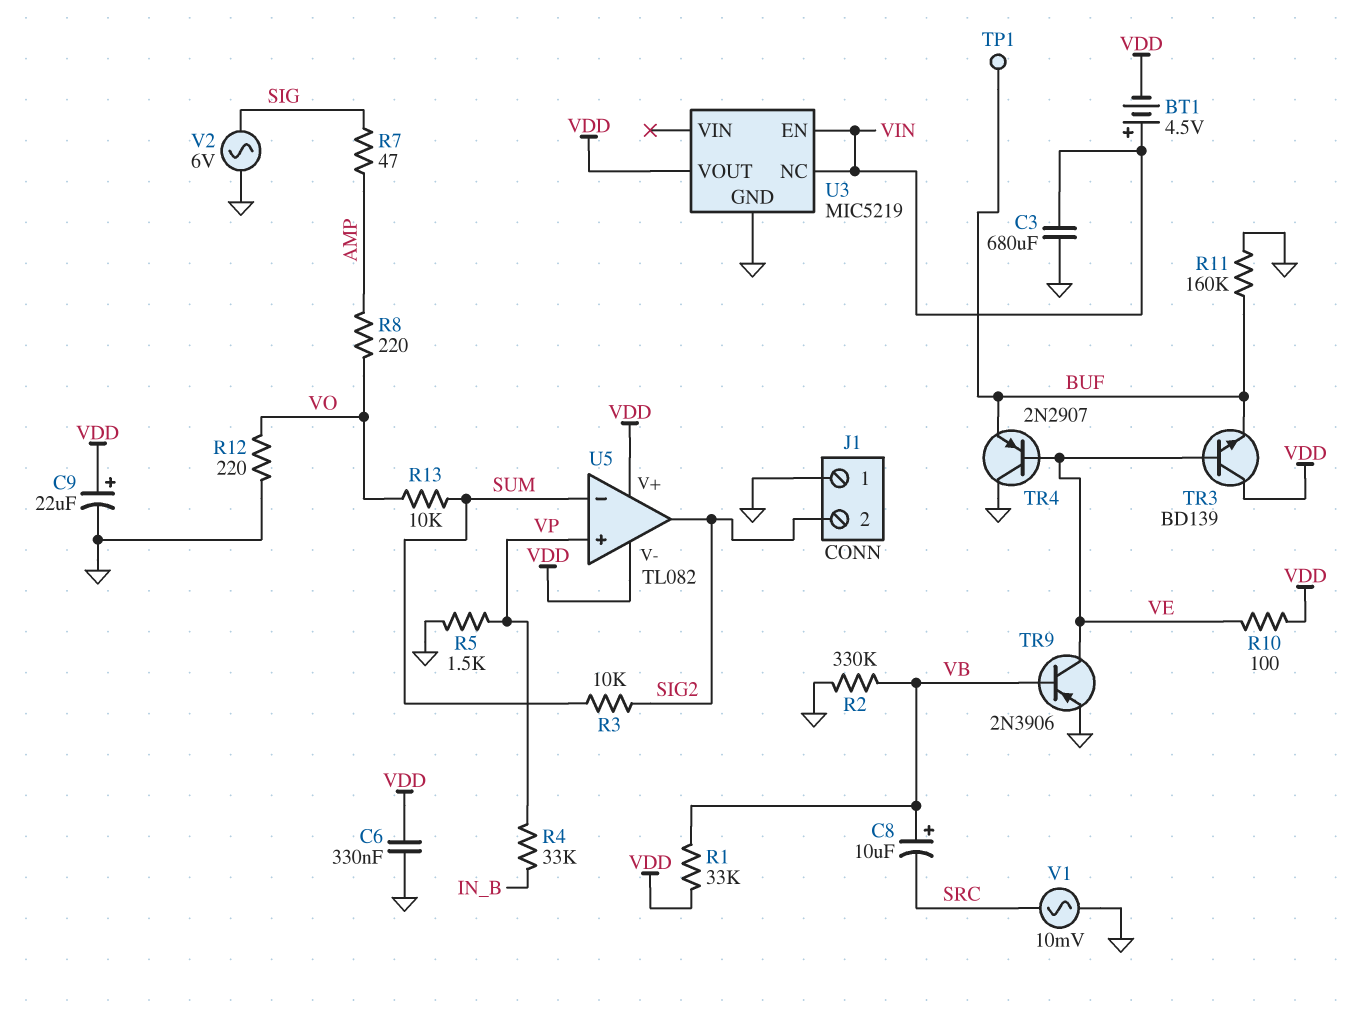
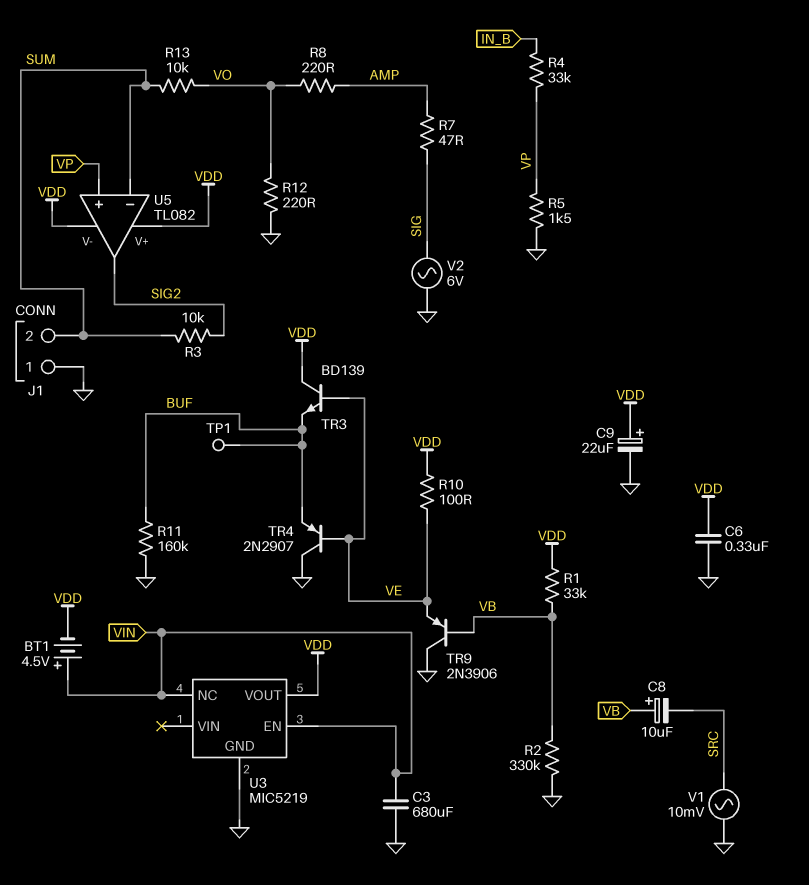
J1 pin 2: SIG2 -> SUM
TR9: PNP 2N3906 (B VB, C VE, E GND) -> PNP 2N3906 (B VB, C GND, E VE)

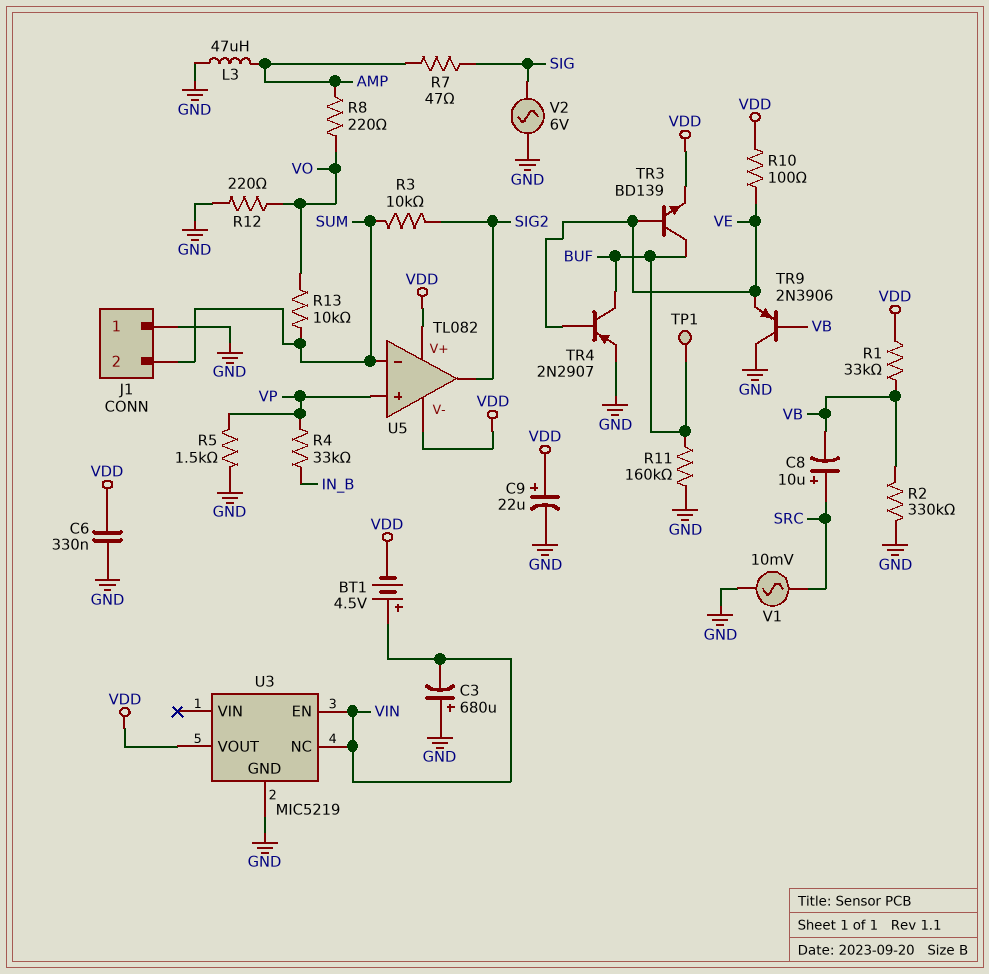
C3: 680uF (GND, VIN) -> 680uF (plus GND, minus VIN)
C8: 10uF (plus VB, minus SRC) -> 10uF (plus SRC, minus VB)
L3: none -> 47uH (AMP, GND)
TR3: NPN BD139 (B VE, C VDD, E BUF) -> NPN BD139 (B VE, C BUF, E VDD)
TR4: PNP 2N2907 (B VE, C GND, E BUF) -> PNP 2N2907 (B VE, C BUF, E GND)

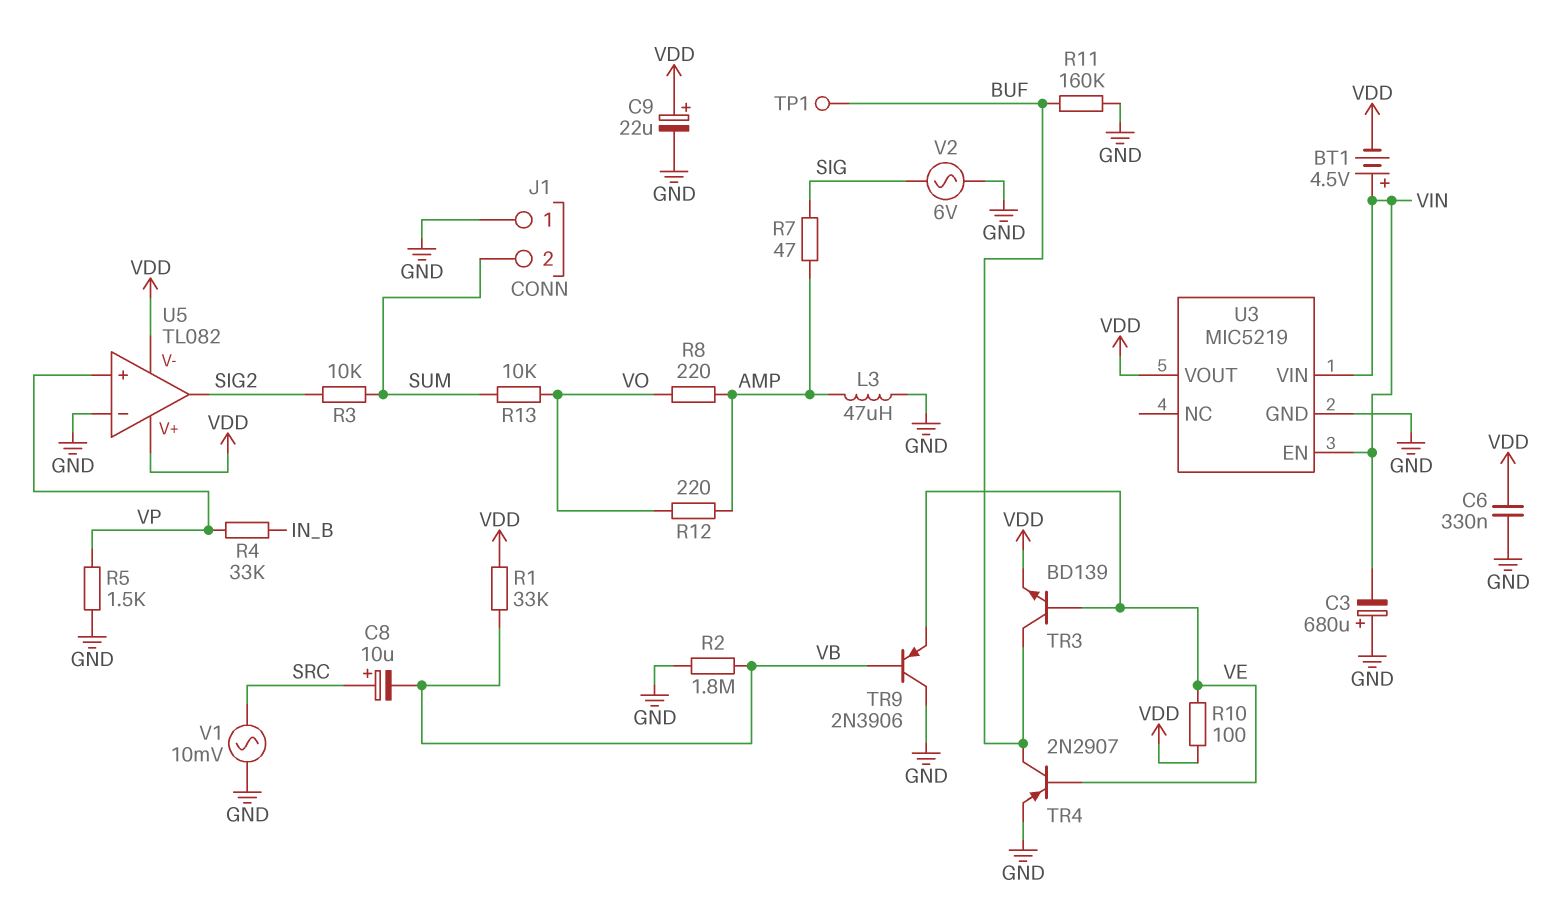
R2: 330k (GND, VB) -> 1.8M (GND, VB)
R12: 220 (GND, VO) -> 220 (AMP, VO)
U3 pin NC: VIN -> none
U3 pin VIN: none -> VIN
U5 pin in-: SUM -> GND

